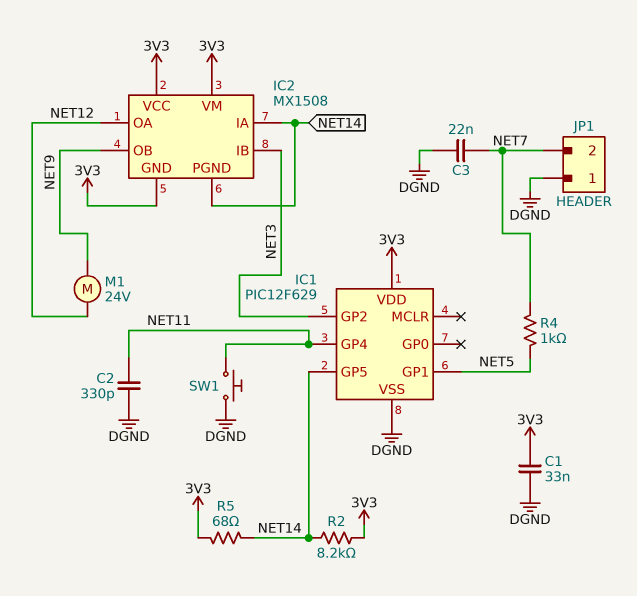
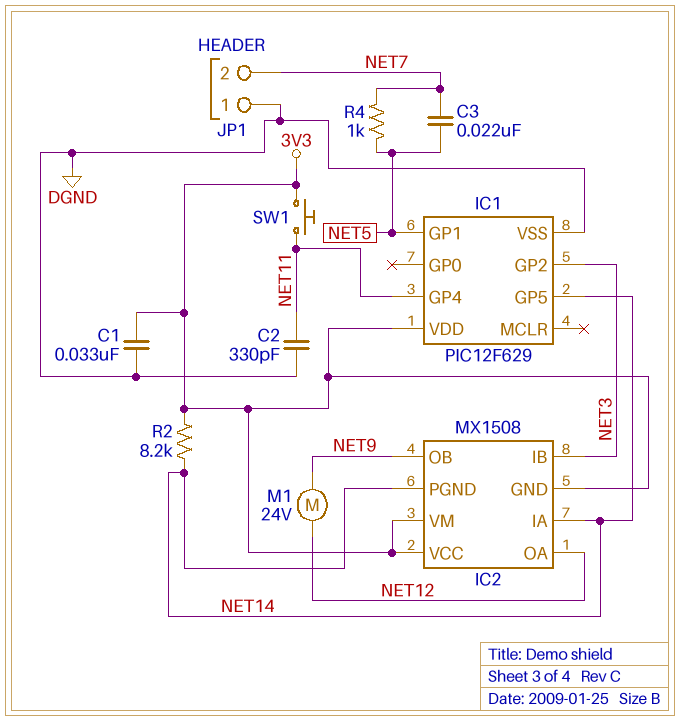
C3: 22nF (DGND, NET7) -> 22nF (NET5, NET7)
R5: 68 (3V3, NET14) -> none
SW1: button (DGND, NET11) -> button (3V3, NET11)

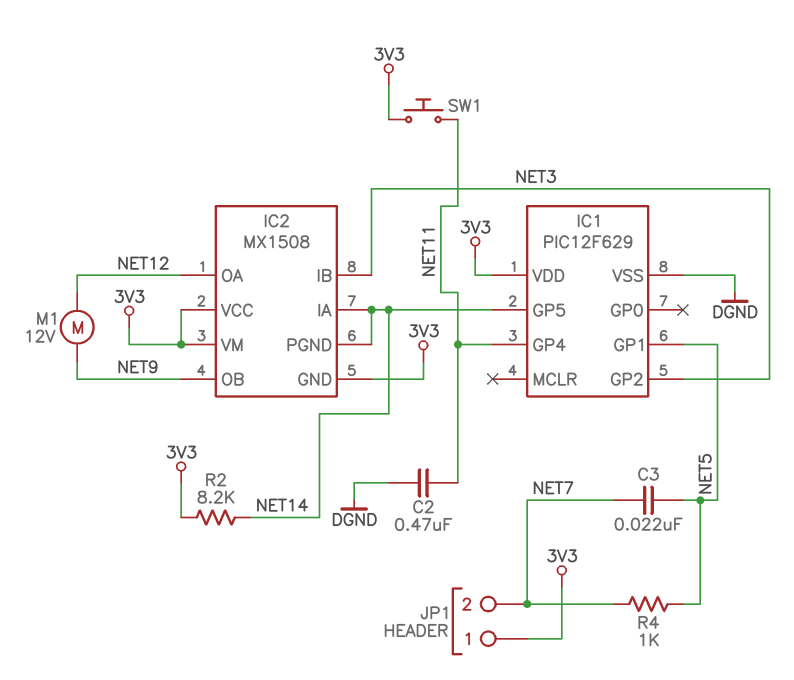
C1: 33nF (3V3, DGND) -> none
C2: 330pF (DGND, NET11) -> 470nF (DGND, NET11)
JP1 pin 1: DGND -> 3V3
M1: motor 24V (NET9, NET12) -> motor 12V (NET9, NET12)

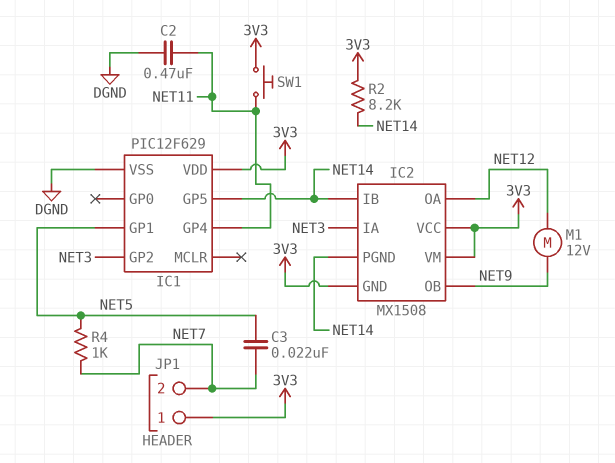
IC2 pin IA: NET14 -> NET3
IC2 pin IB: NET3 -> NET14

